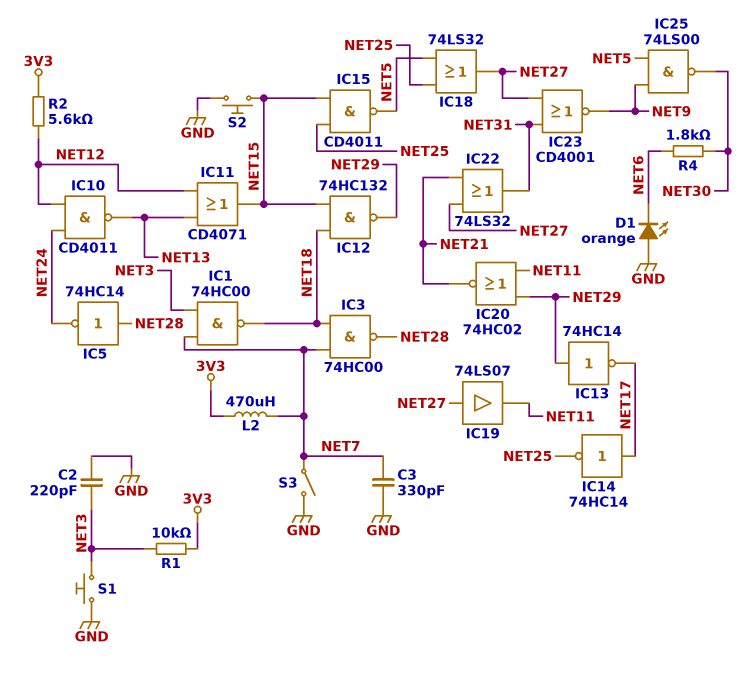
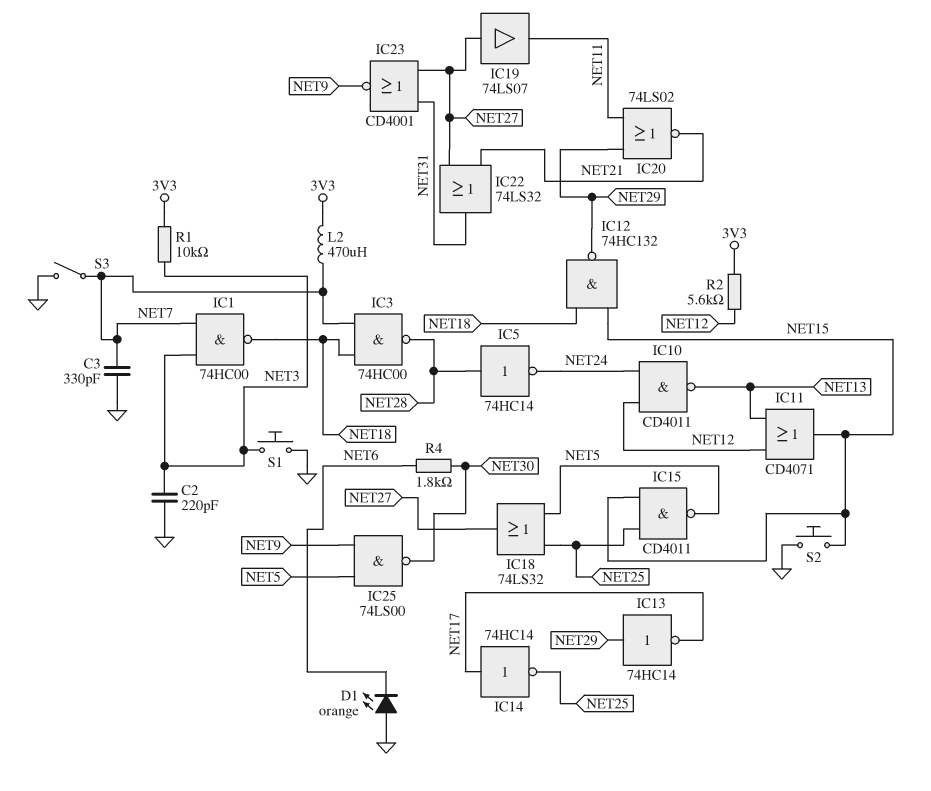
IC20: NOR 74HC02 (in NET11, in NET29, out NET21) -> NOR 74LS02 (in NET11, in NET29, out NET21)

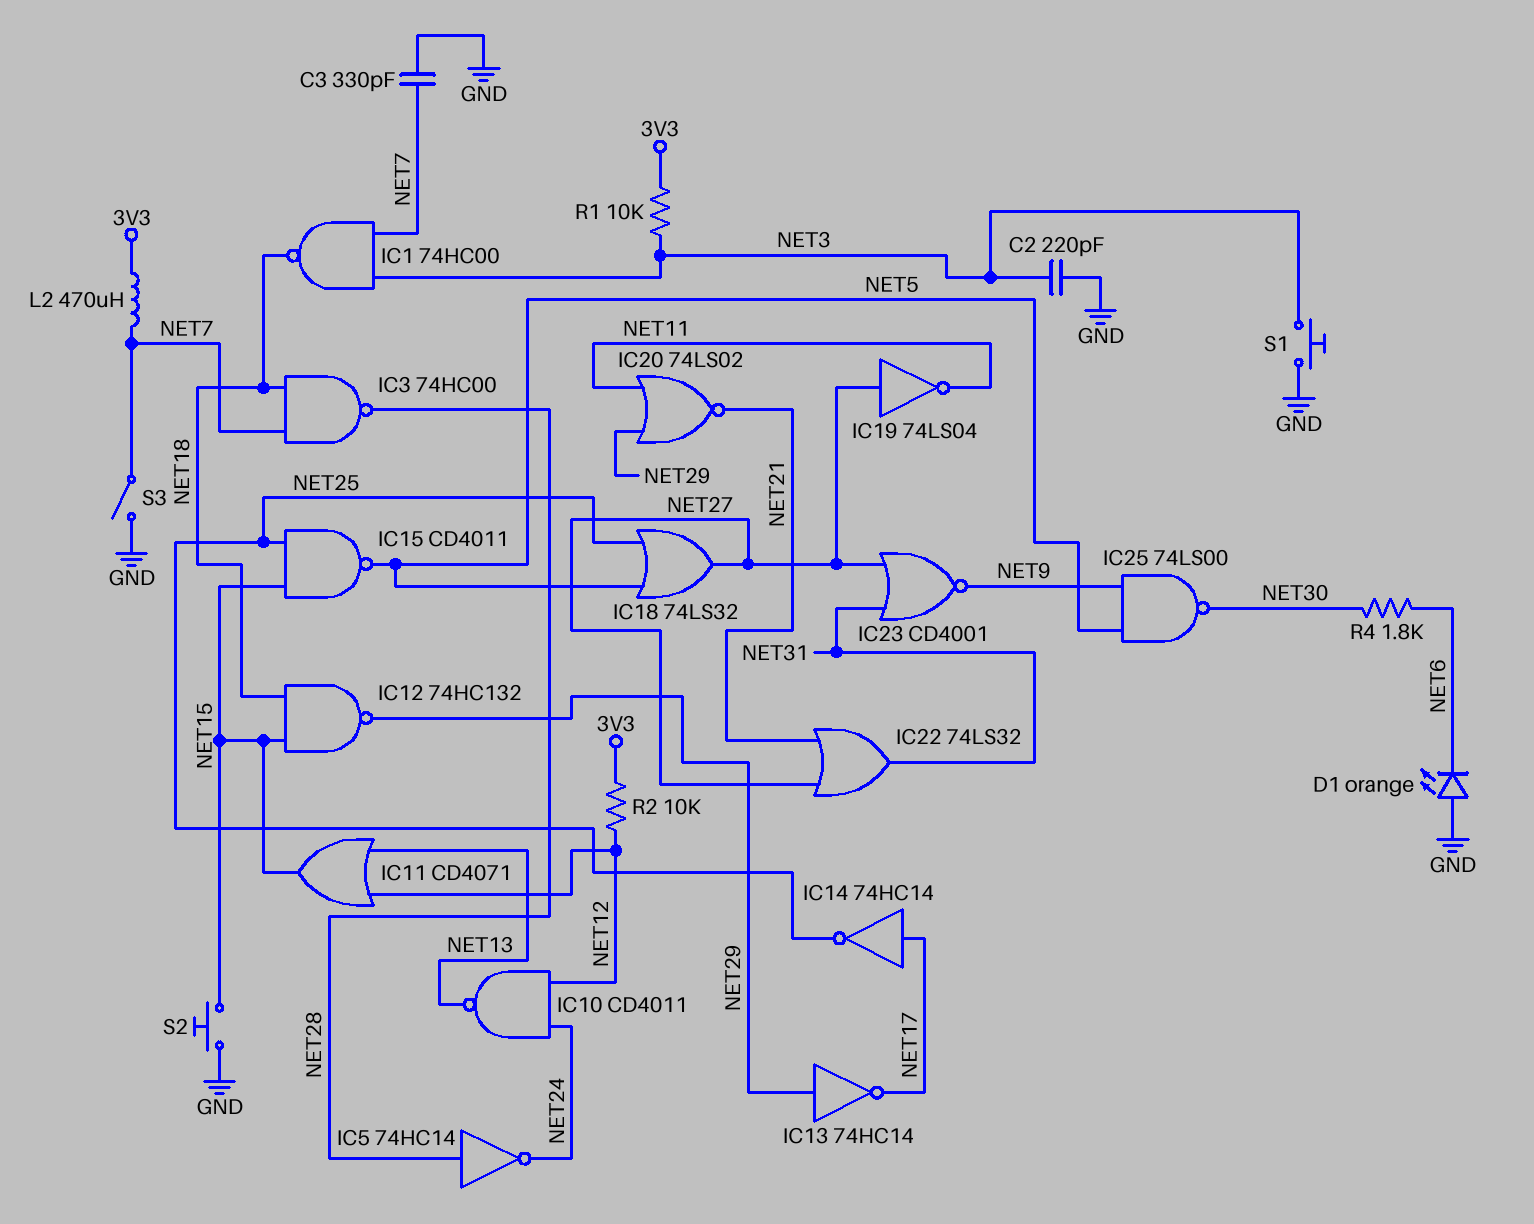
IC19: buffer 74LS07 (in NET27, out NET11) -> NOT 74LS04 (in NET27, out NET11)
R2: 5.6k (3V3, NET12) -> 10k (3V3, NET12)

